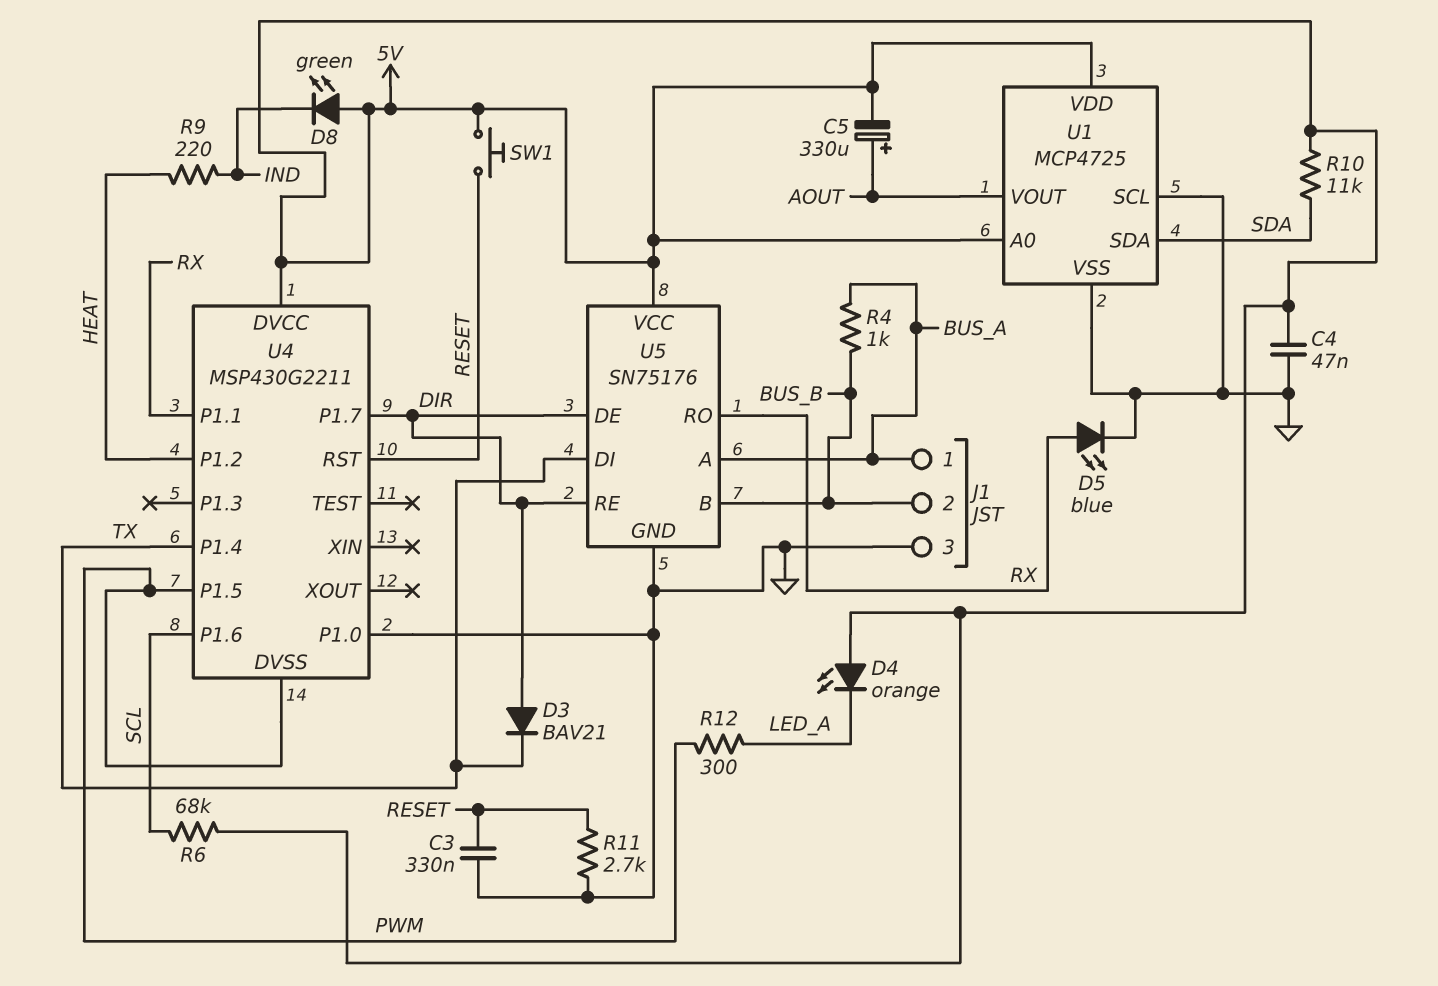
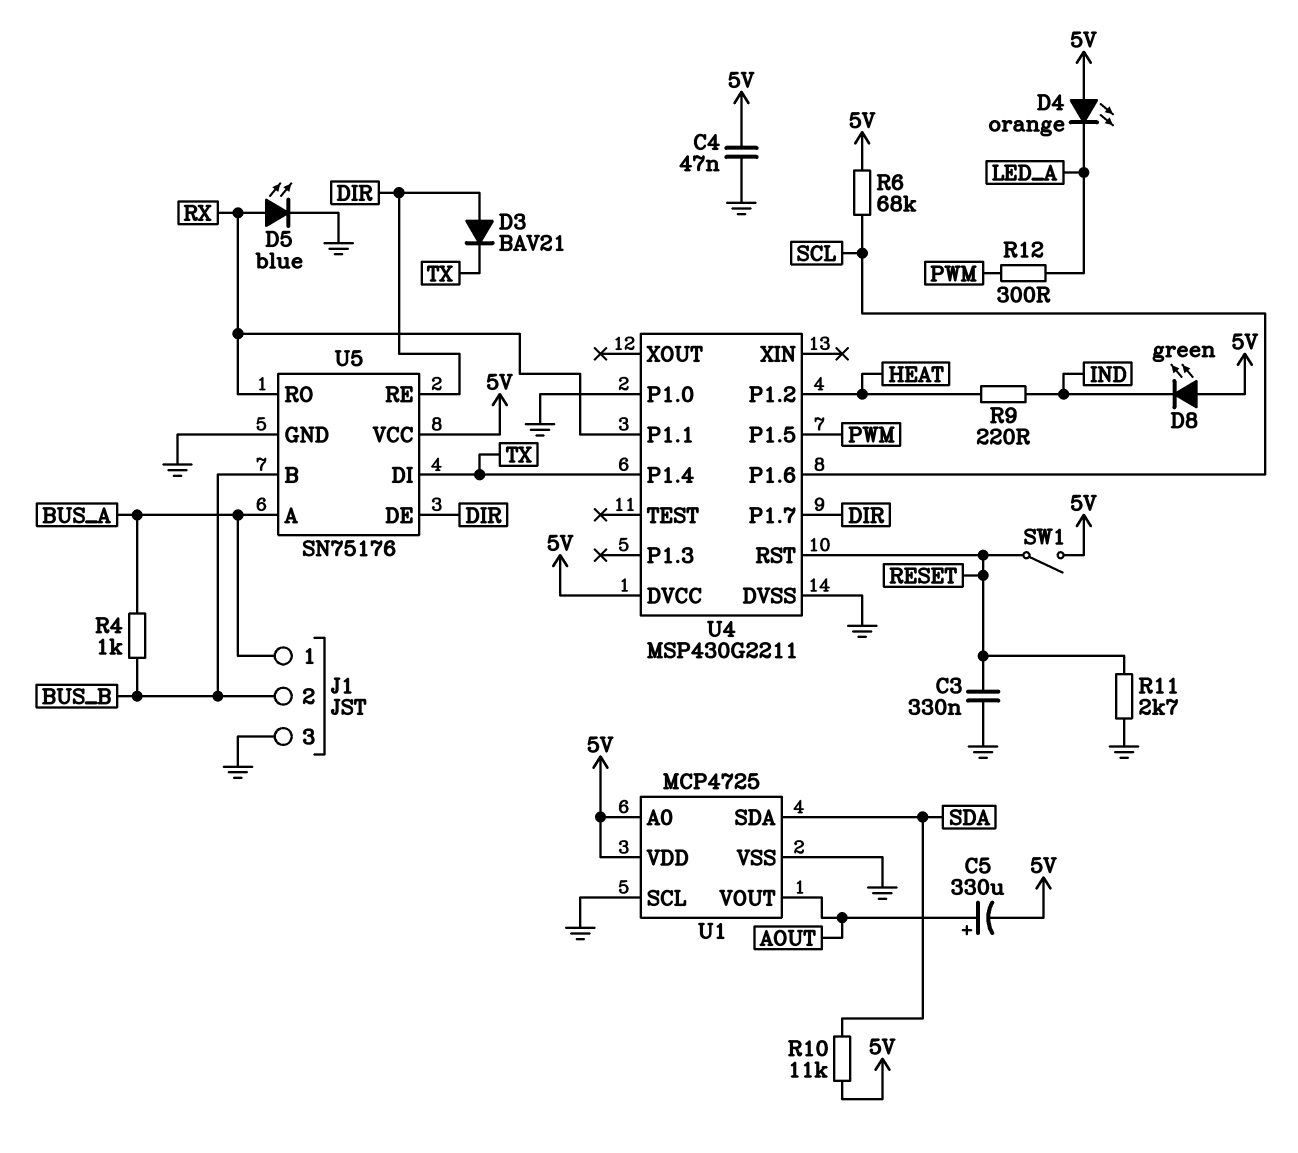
SW1: button (5V, RESET) -> switch (5V, RESET)
U4 pin DVSS: PWM -> GND

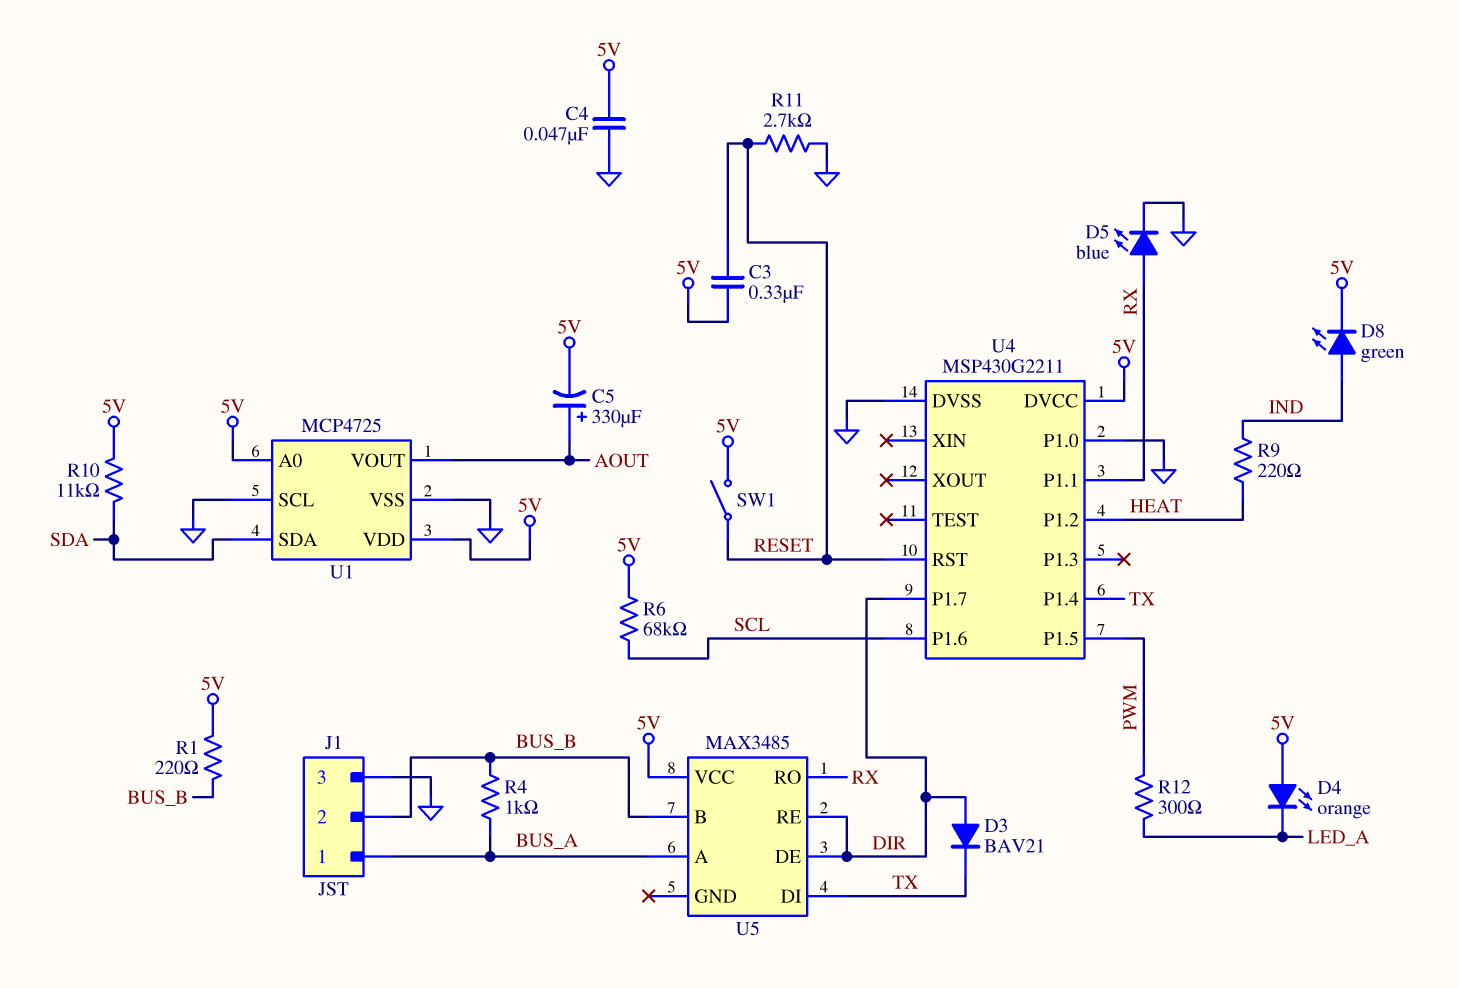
C3: 330nF (GND, RESET) -> 330nF (5V, RESET)
D8: LED green (A 5V, K IND) -> LED green (A IND, K 5V)
R1: none -> 220 (5V, BUS_B)
U5: SN75176 -> MAX3485
U5 pin GND: GND -> none

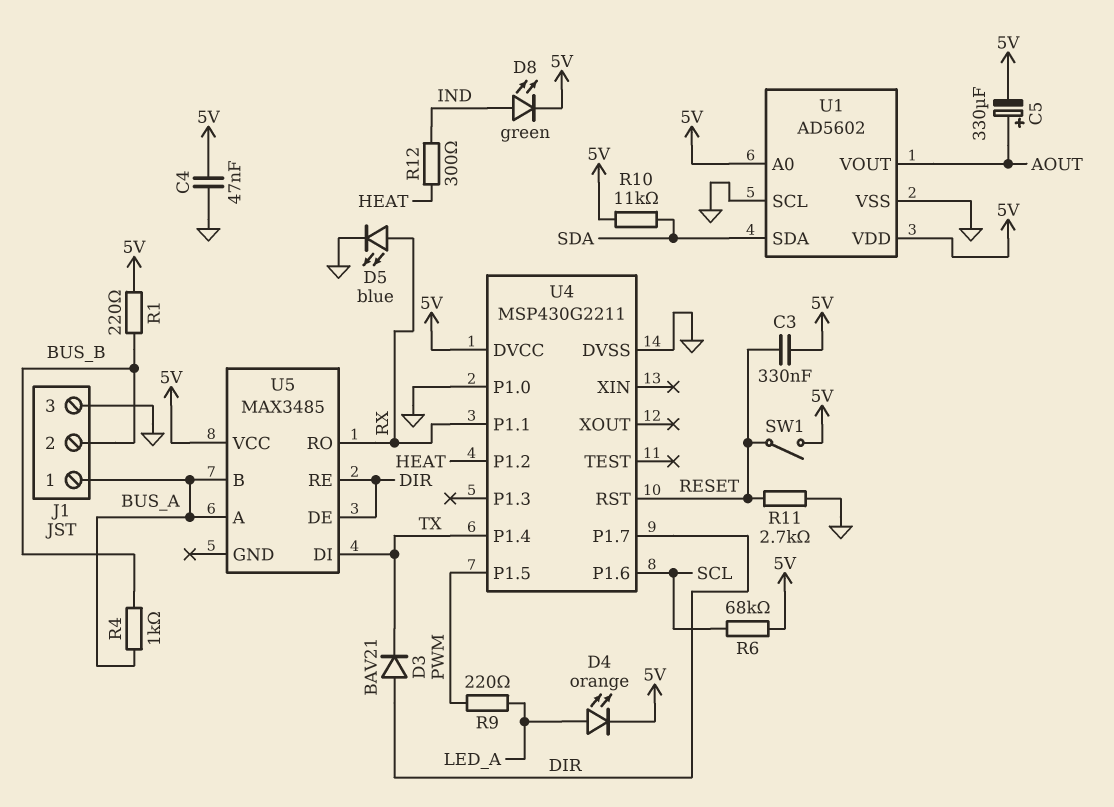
D4: LED orange (A 5V, K LED_A) -> LED orange (A LED_A, K 5V)
R9: 220 (HEAT, IND) -> 220 (LED_A, PWM)
R12: 300 (LED_A, PWM) -> 300 (HEAT, IND)
U1: MCP4725 -> AD5602
U5 pin B: BUS_B -> BUS_A

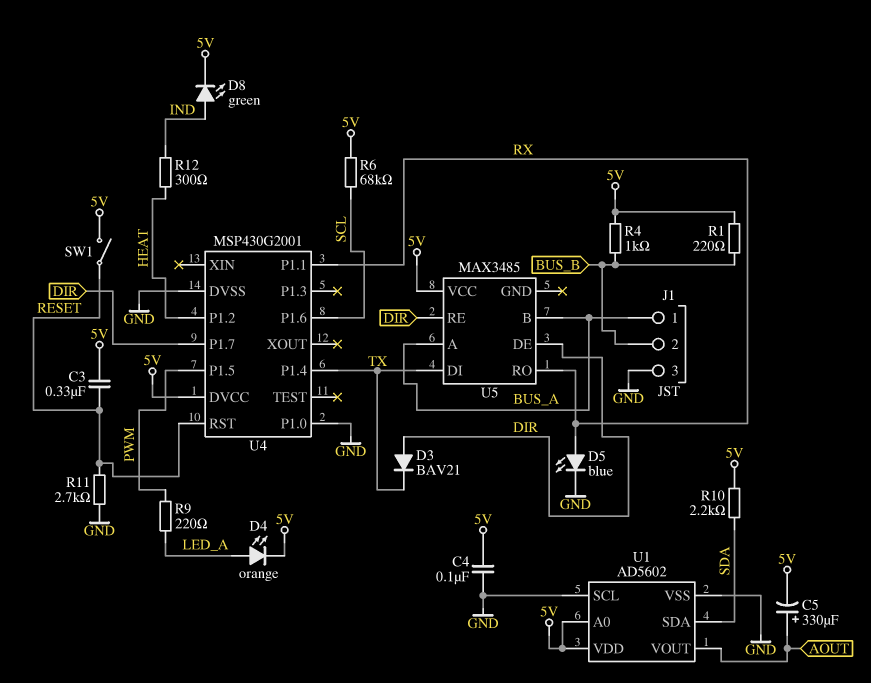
C4: 47nF (5V, GND) -> 100nF (5V, GND)
R4: 1k (BUS_A, BUS_B) -> 1k (5V, BUS_B)
R10: 11k (5V, SDA) -> 2.2k (5V, SDA)
U4: MSP430G2211 -> MSP430G2001

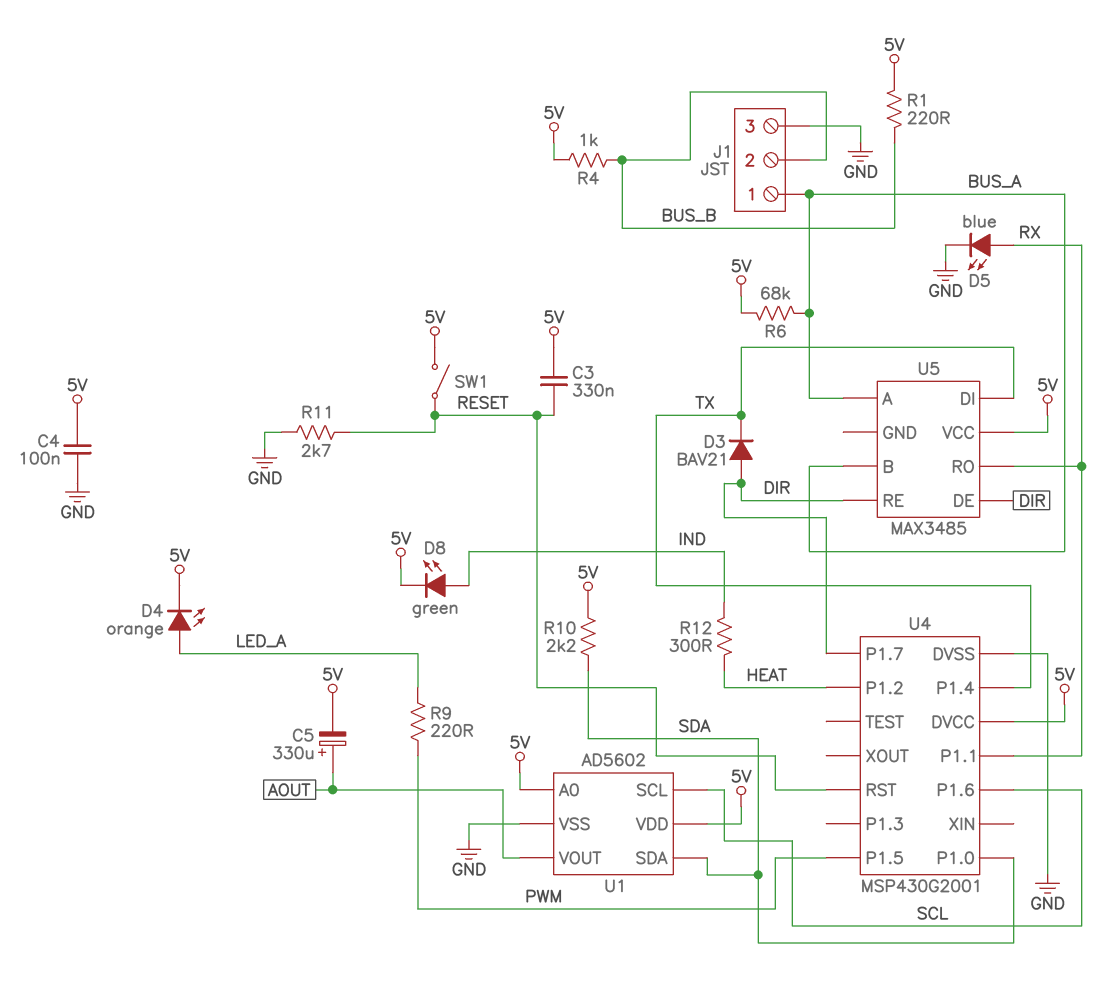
R6: 68k (5V, SCL) -> 68k (5V, BUS_A)
U1 pin SCL: GND -> SCL
U4 pin P1.0: GND -> SDA

